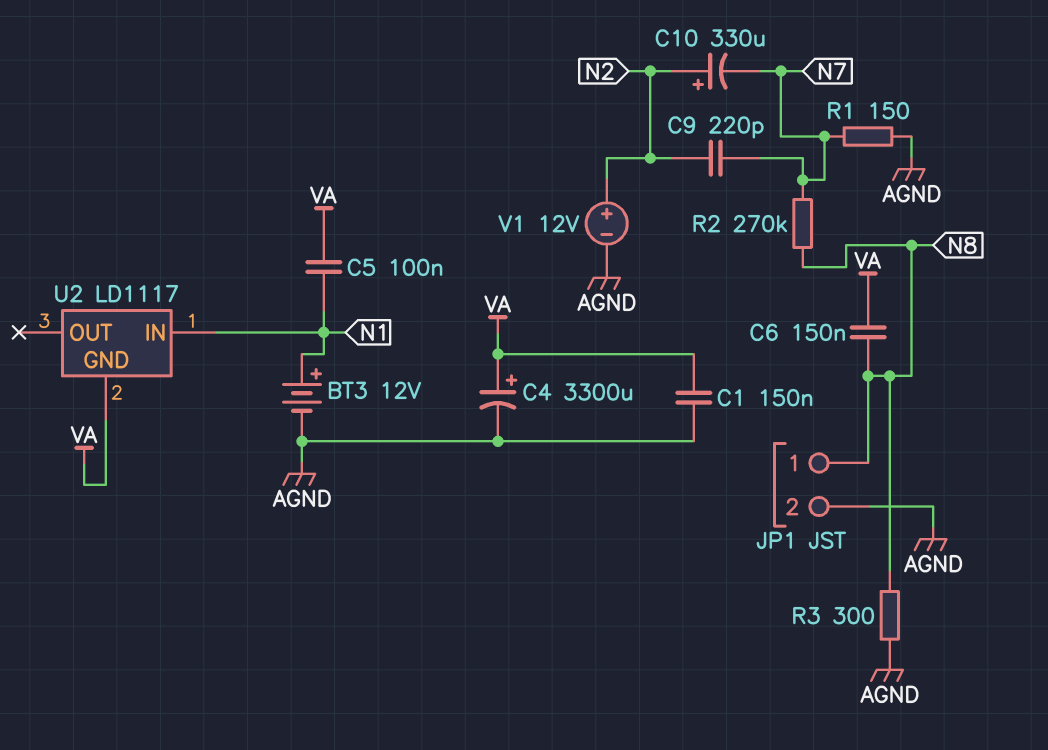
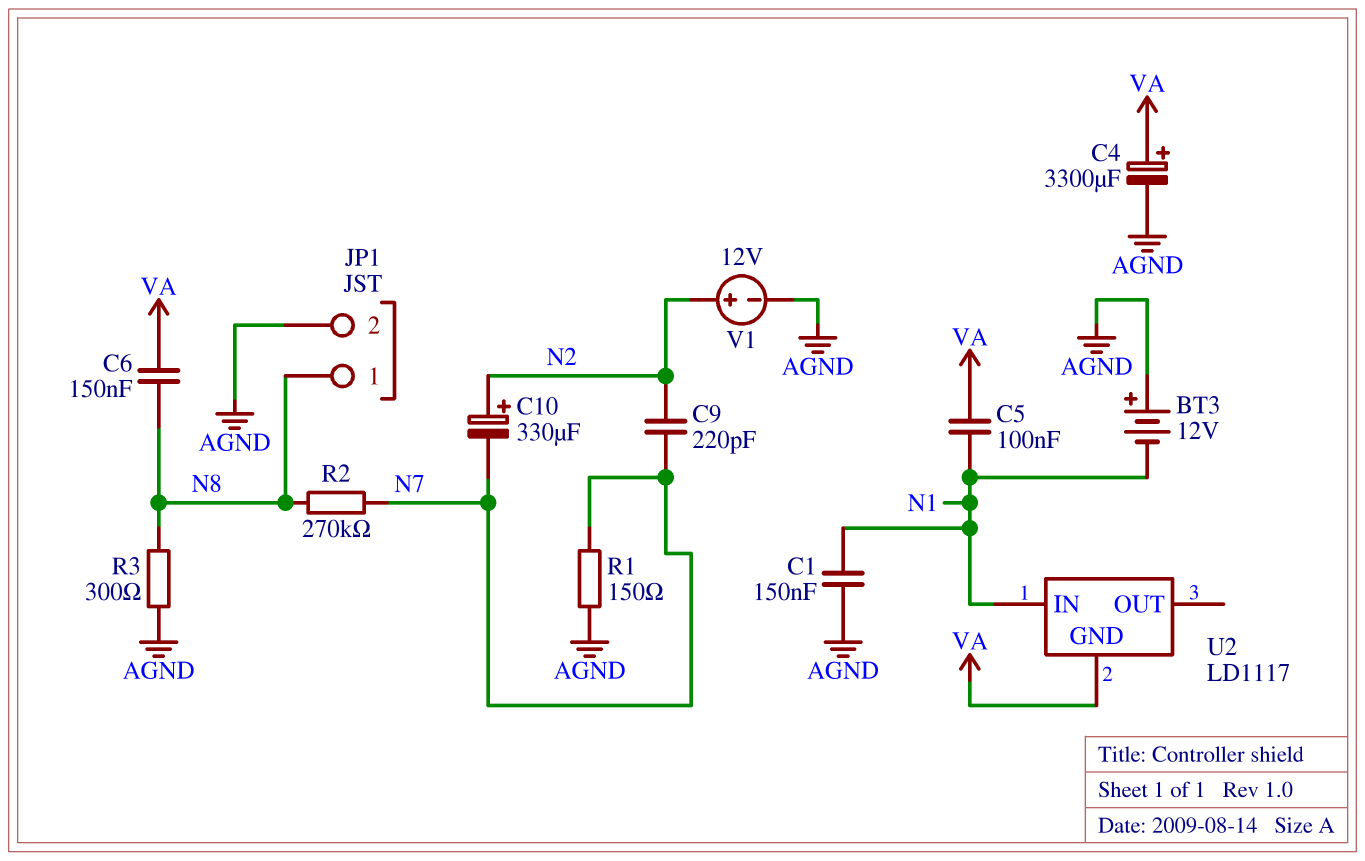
BT3: 12V (plus N1, minus AGND) -> 12V (plus AGND, minus N1)
C1: 150nF (AGND, VA) -> 150nF (AGND, N1)

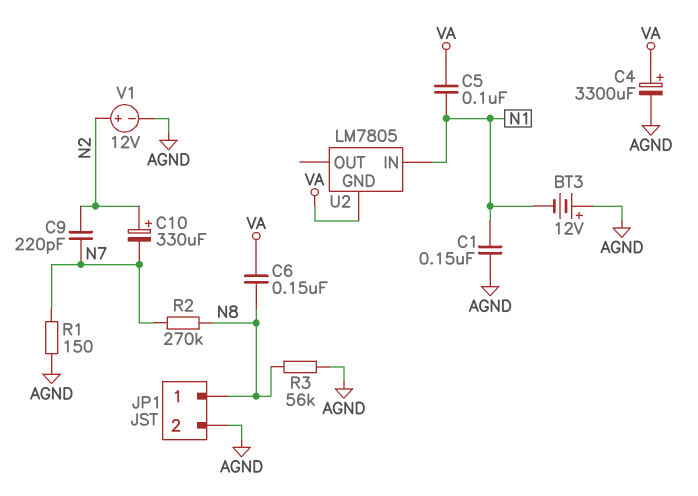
R3: 300 (AGND, N8) -> 56k (AGND, N8)
U2: LD1117 -> LM7805

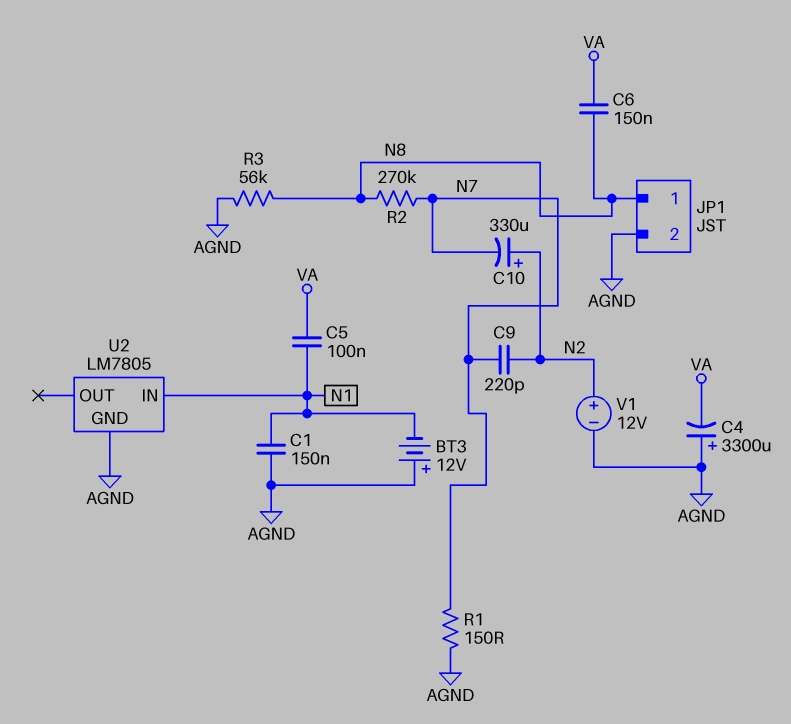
C4: 3300uF (plus VA, minus AGND) -> 3300uF (plus AGND, minus VA)
U2 pin GND: VA -> AGND

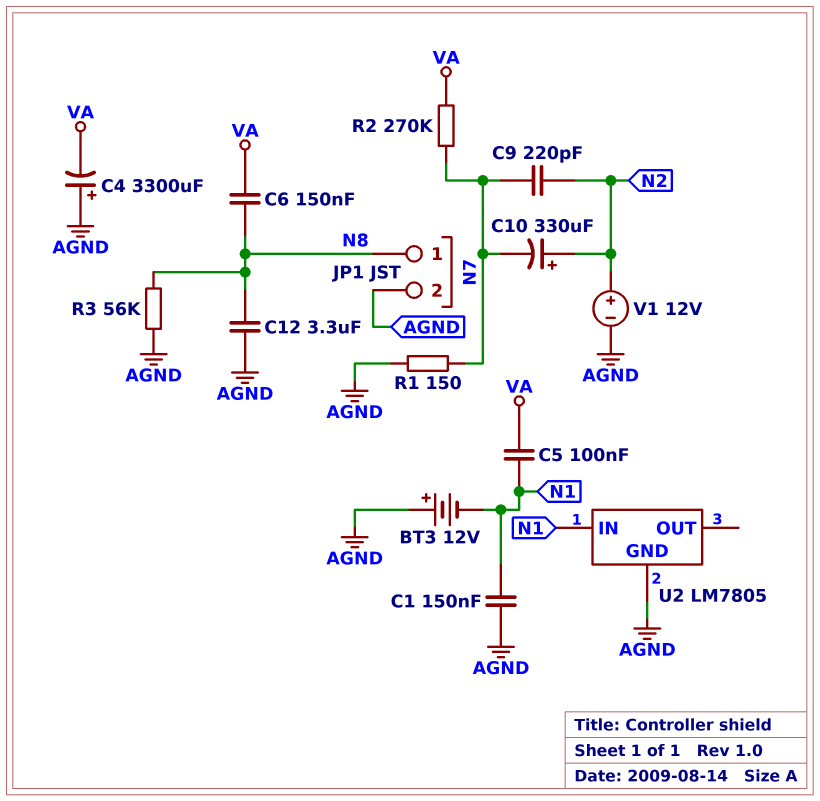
C12: none -> 3.3uF (AGND, N8)
R2: 270k (N7, N8) -> 270k (N7, VA)

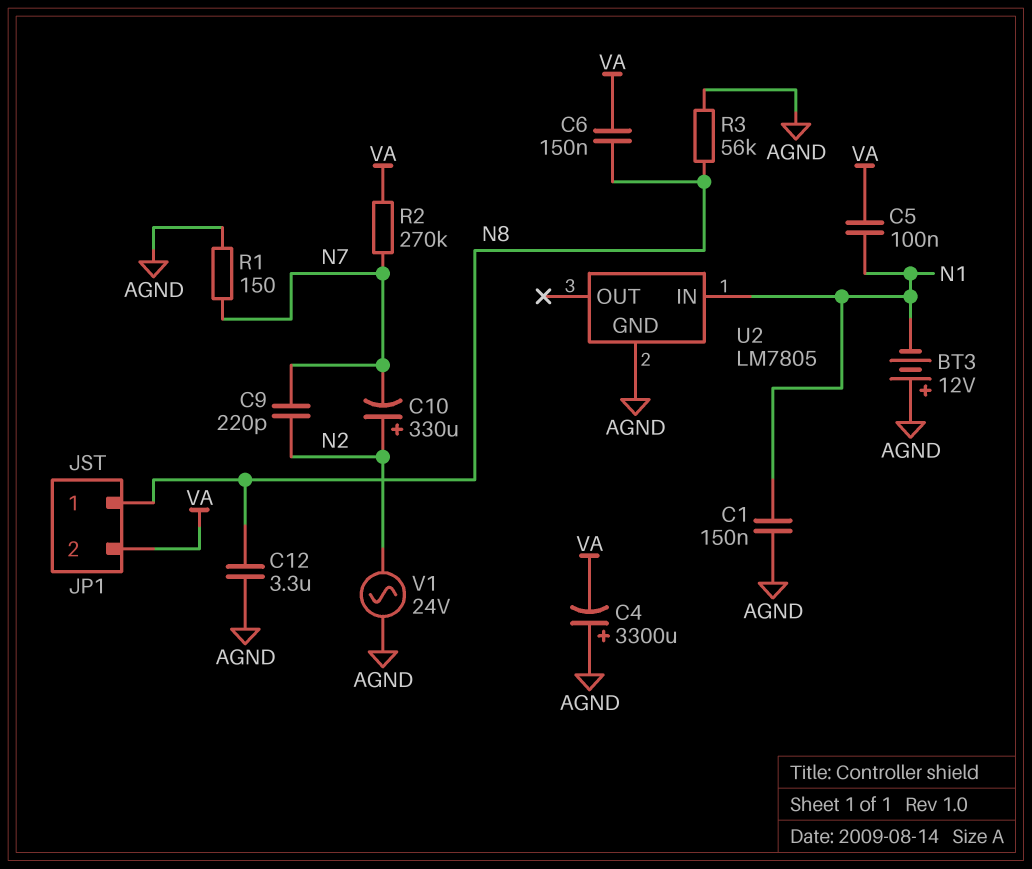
JP1 pin 2: AGND -> VA
V1: 12V (plus N2, minus AGND) -> AC 24V (AGND, N2)

